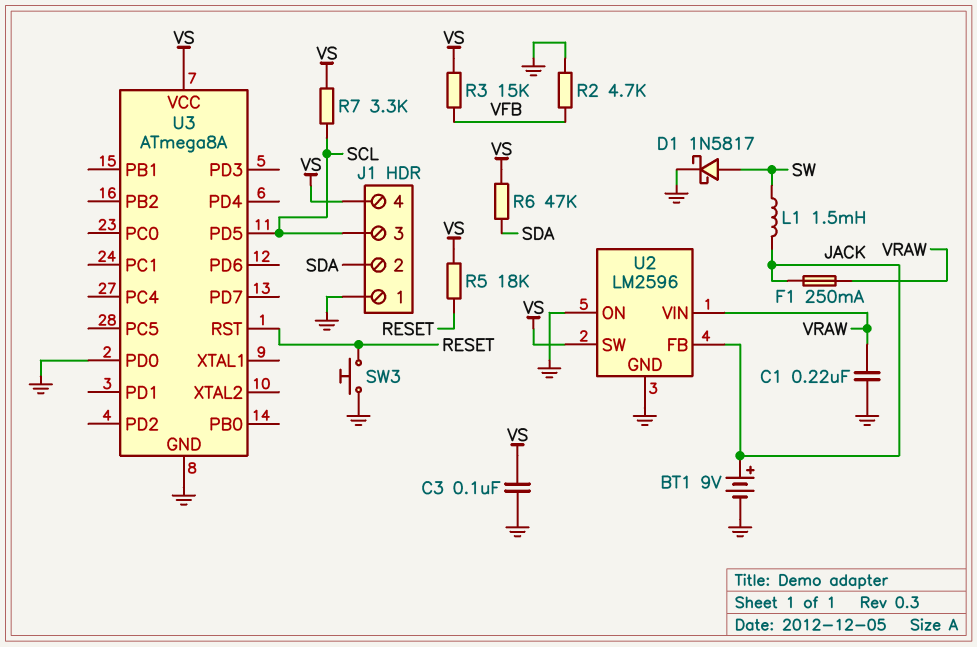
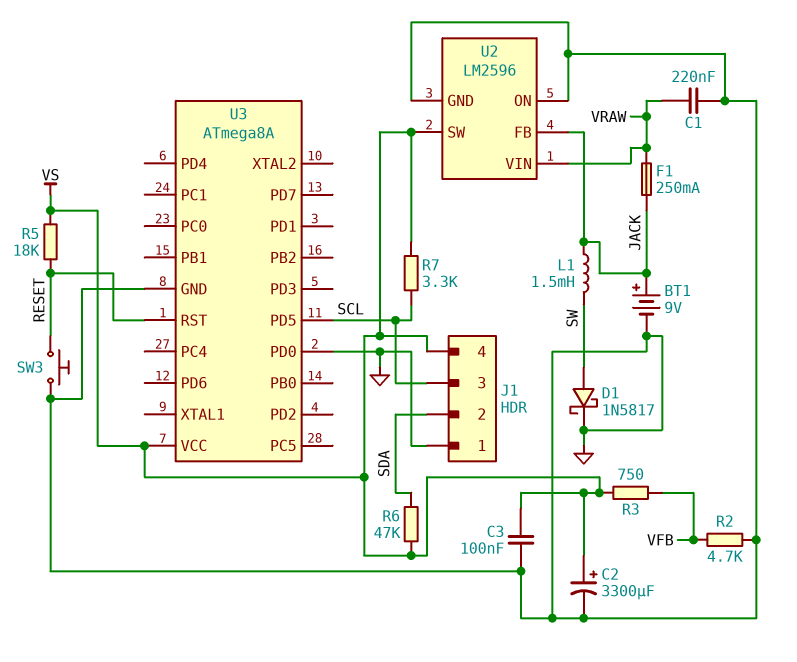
C2: none -> 3300uF (plus VS, minus GND)
R3: 15k (VFB, VS) -> 750 (VFB, VS)

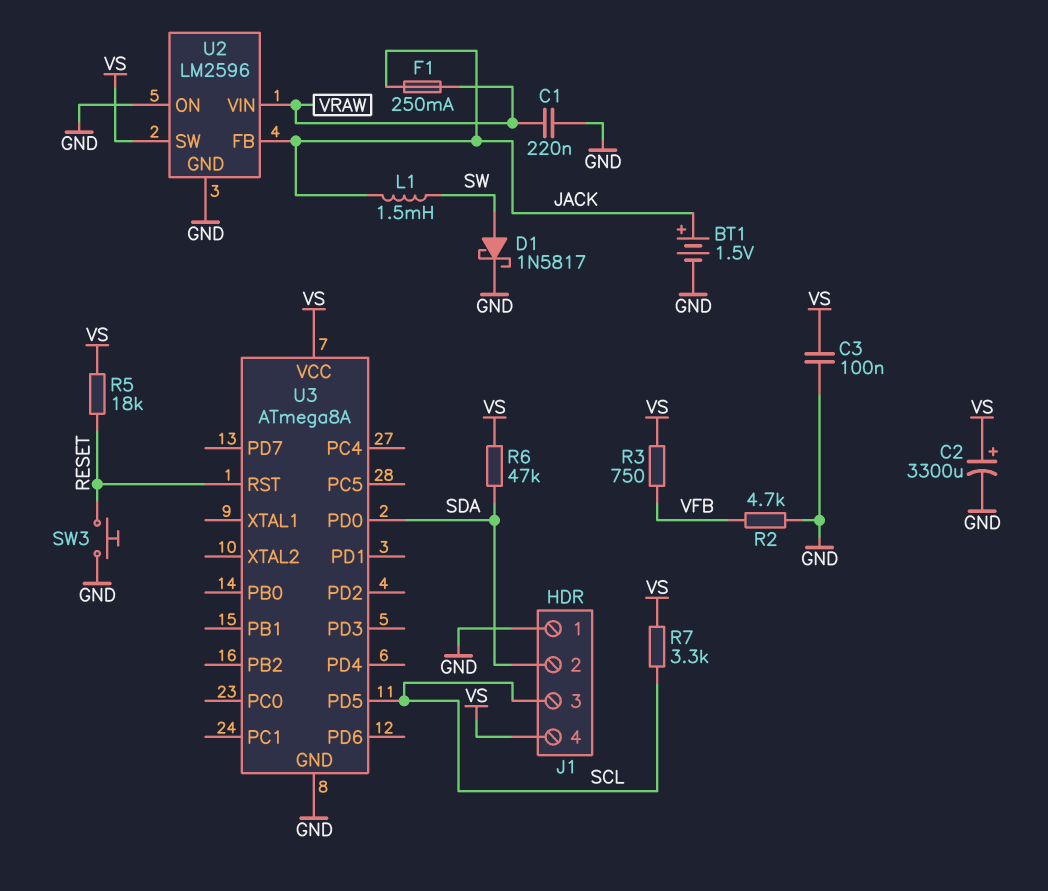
BT1: 9V (plus JACK, minus GND) -> 1.5V (plus JACK, minus GND)
U3 pin PD0: GND -> SDA

